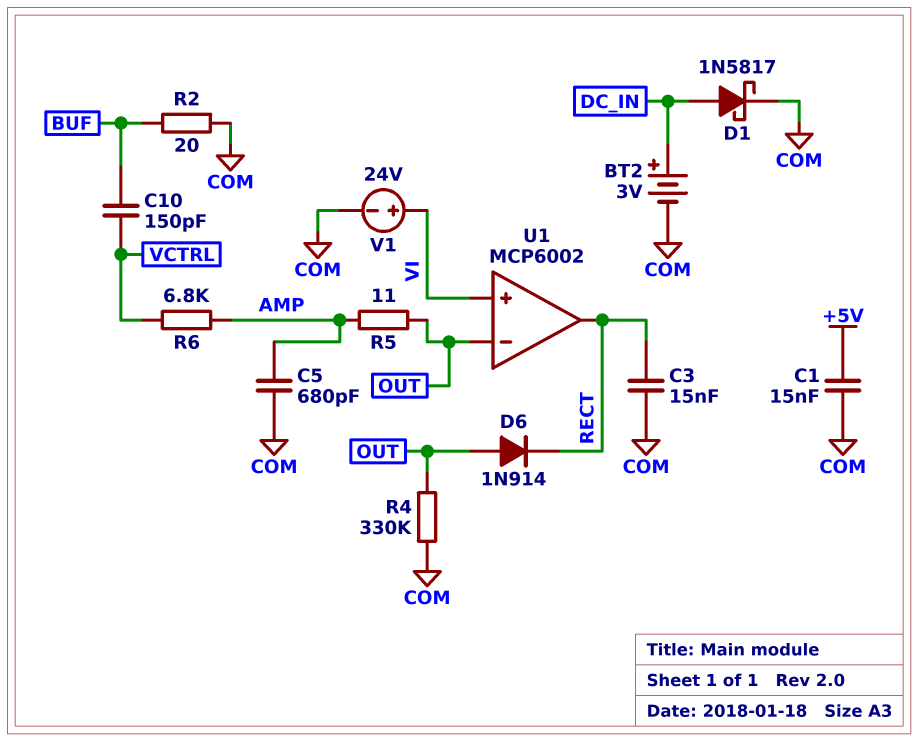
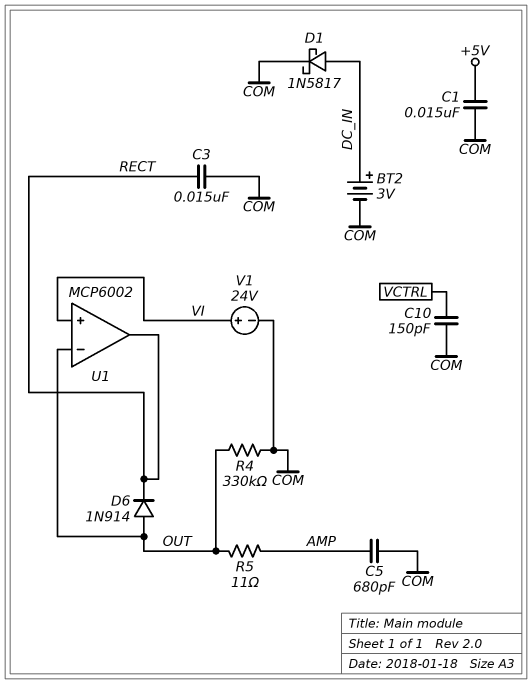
C10: 150pF (BUF, VCTRL) -> 150pF (COM, VCTRL)
R2: 20 (BUF, COM) -> none
R6: 6.8k (AMP, VCTRL) -> none

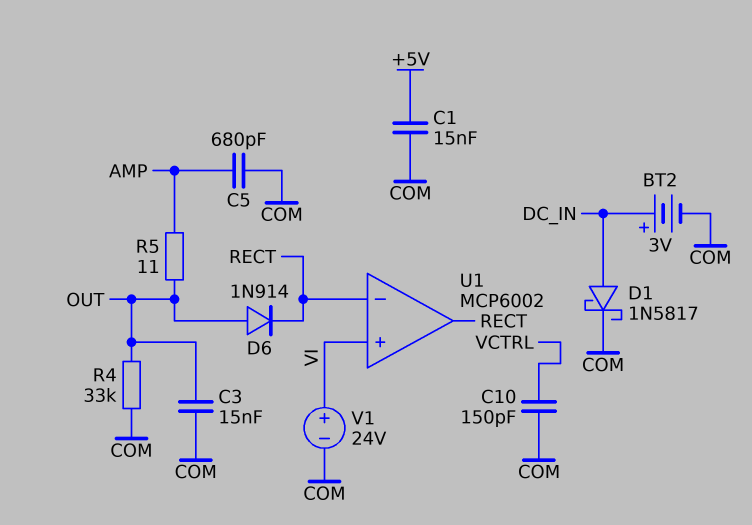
C3: 15nF (COM, RECT) -> 15nF (COM, OUT)
R4: 330k (COM, OUT) -> 33k (COM, OUT)
U1 pin in-: OUT -> RECT

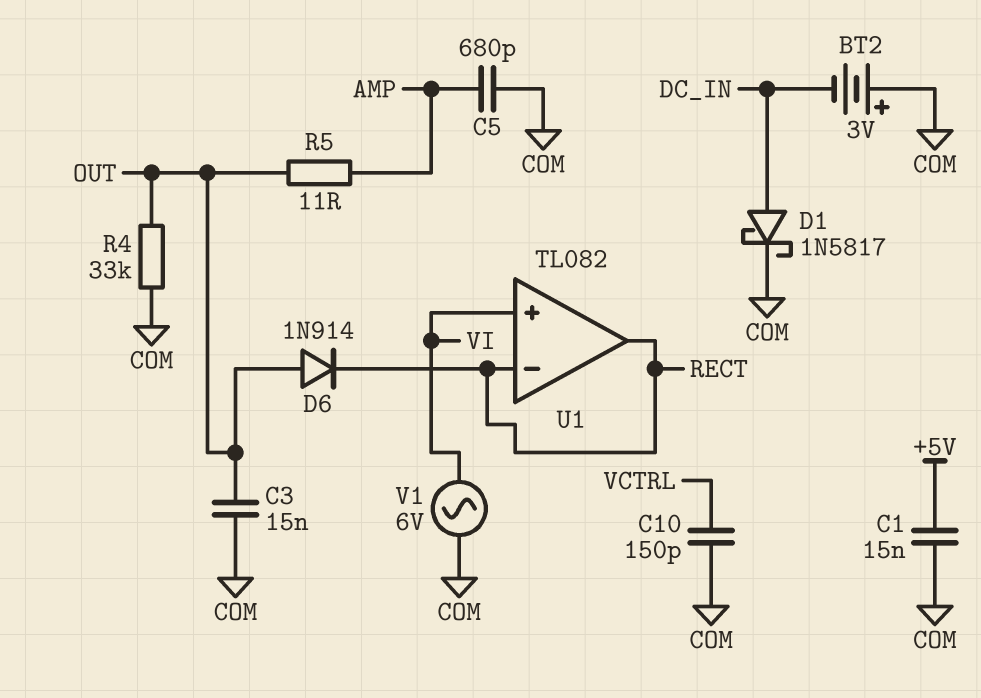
BT2: 3V (plus DC_IN, minus COM) -> 3V (plus COM, minus DC_IN)
U1: MCP6002 -> TL082
V1: 24V (plus VI, minus COM) -> AC 6V (COM, VI)

